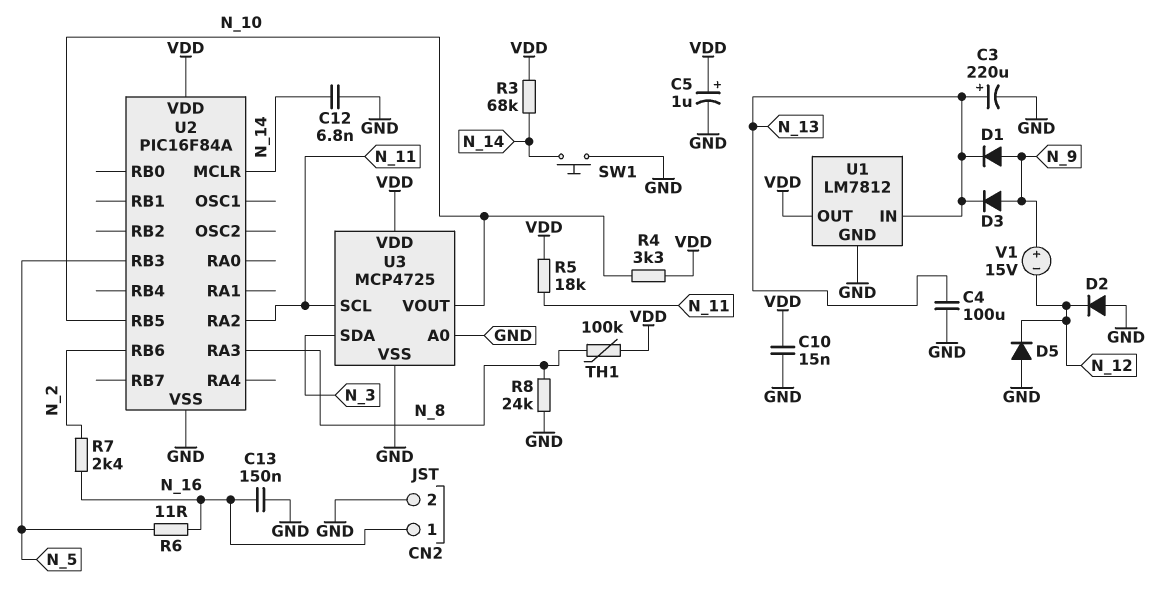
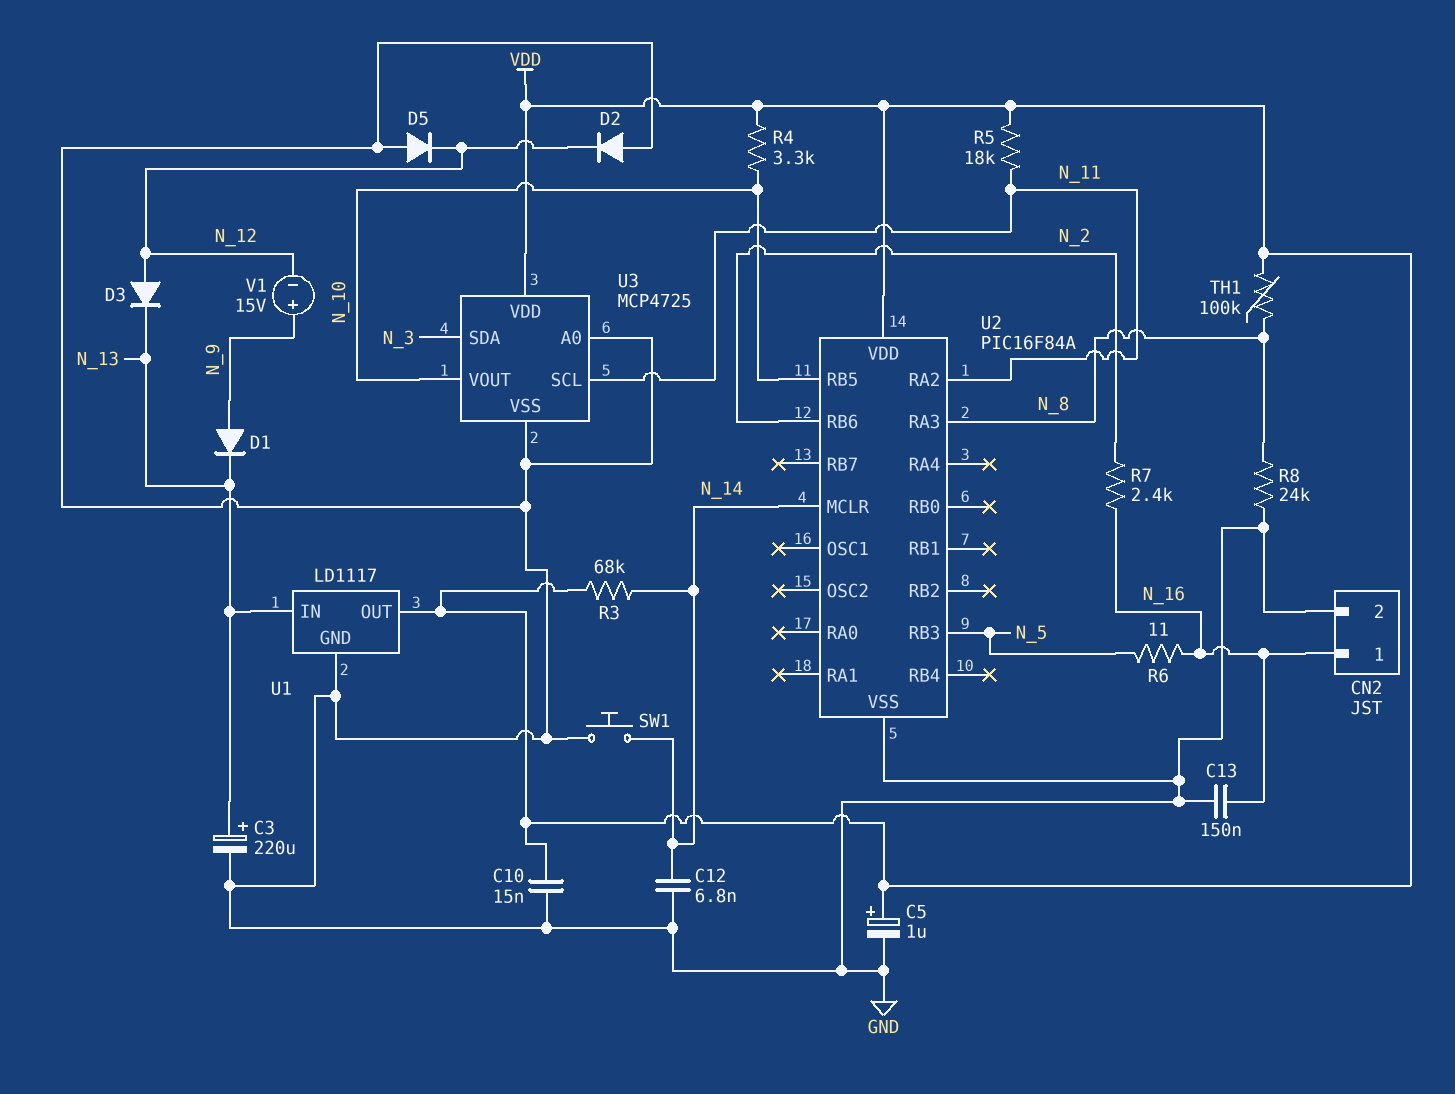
C4: 100uF (GND, N_13) -> none
D3: diode (A N_9, K N_13) -> diode (A N_12, K N_13)
U1: LM7812 -> LD1117

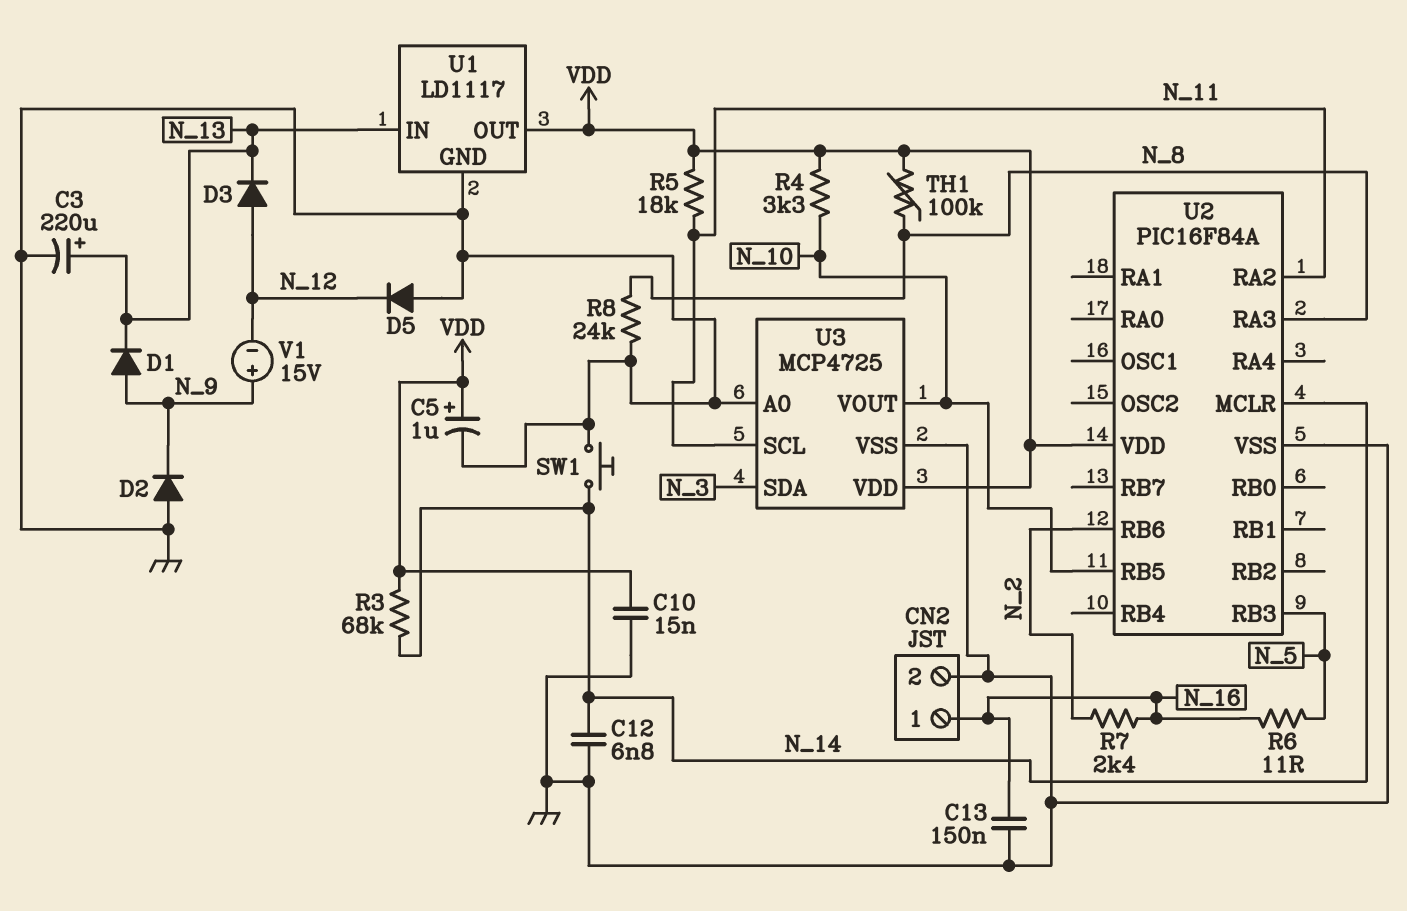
D2: diode (A GND, K N_12) -> diode (A GND, K N_9)

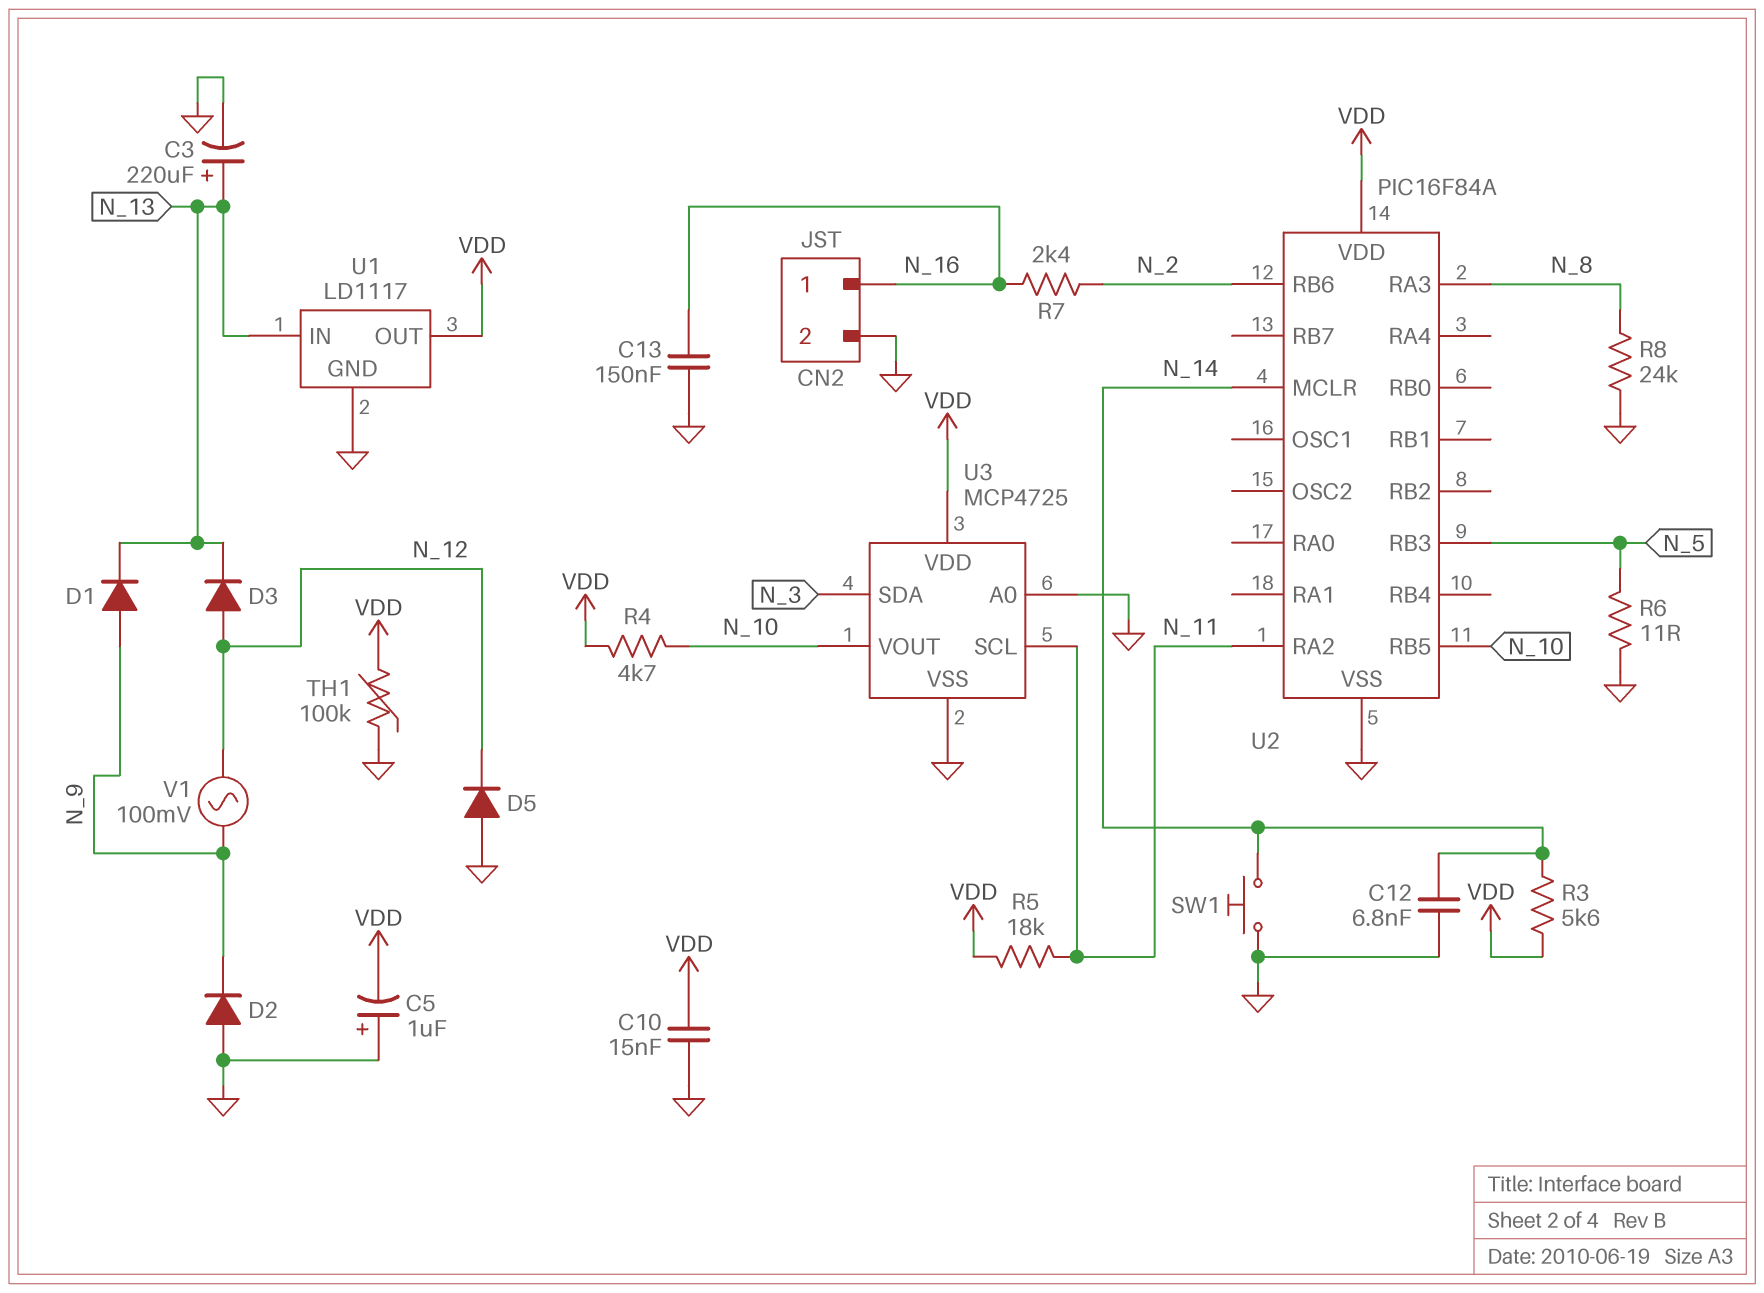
C5: 1uF (plus VDD, minus GND) -> 1uF (plus GND, minus VDD)
R3: 68k (N_14, VDD) -> 5.6k (N_14, VDD)
R4: 3.3k (N_10, VDD) -> 4.7k (N_10, VDD)
R6: 11 (N_5, N_16) -> 11 (GND, N_5)
TH1: 100k (N_8, VDD) -> 100k (GND, VDD)
V1: 15V (plus N_9, minus N_12) -> AC 100mV (N_9, N_12)

